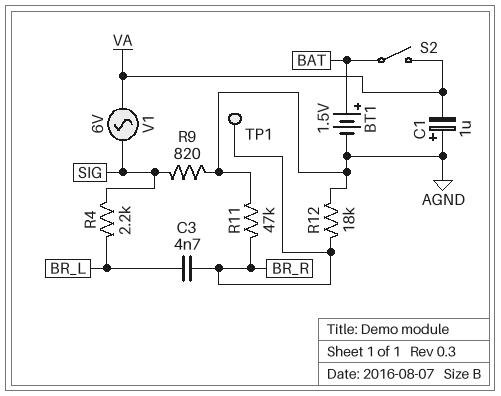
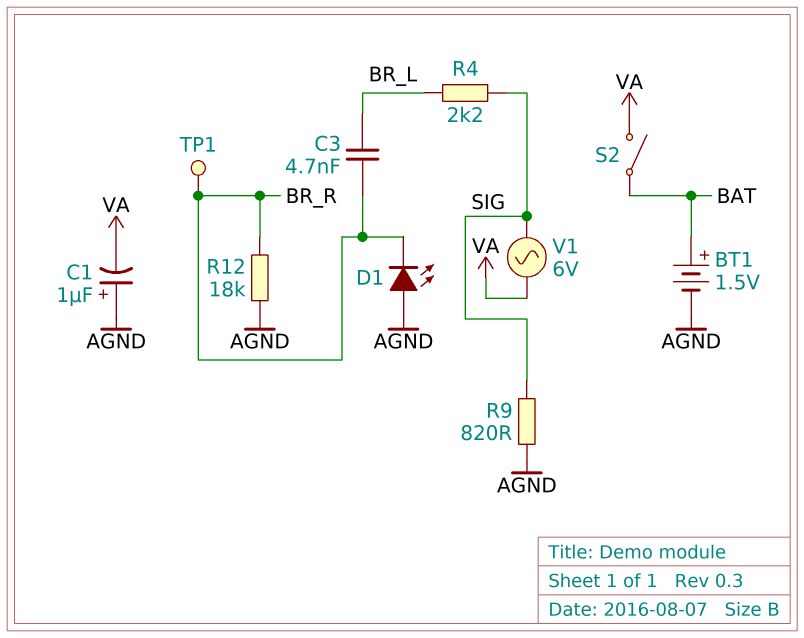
D1: none -> LED (A AGND, K BR_R)
R11: 47k (AGND, BR_R) -> none

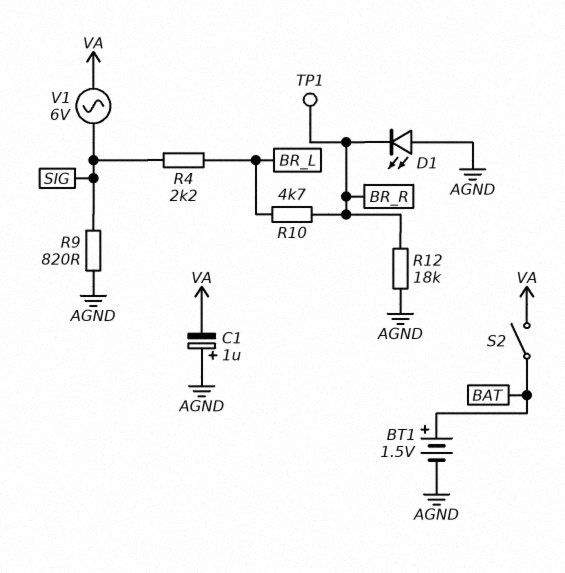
C3: 4.7nF (BR_L, BR_R) -> none
R10: none -> 4.7k (BR_L, BR_R)

